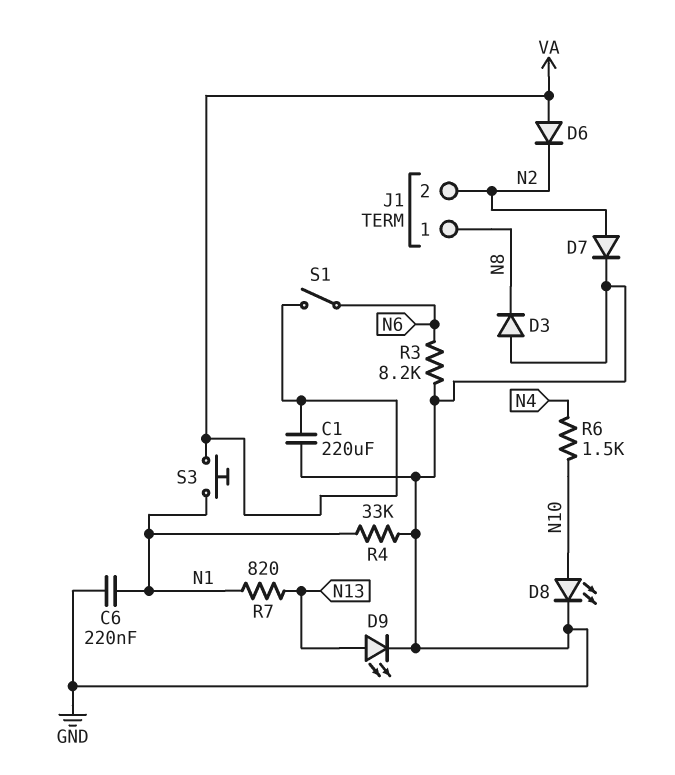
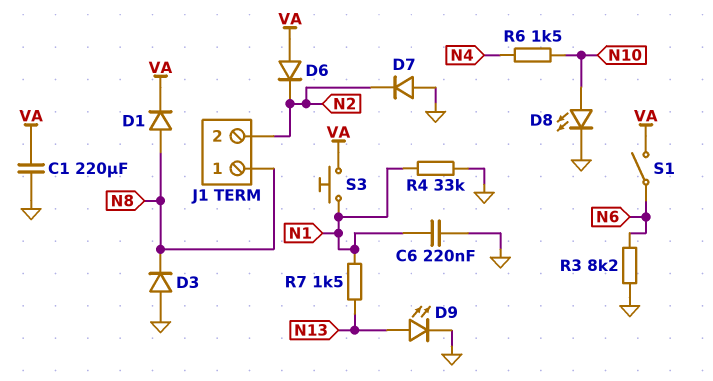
D1: none -> diode (A N8, K VA)
D7: diode (A N2, K GND) -> diode (A GND, K N2)
R7: 820 (N1, N13) -> 1.5k (N1, N13)

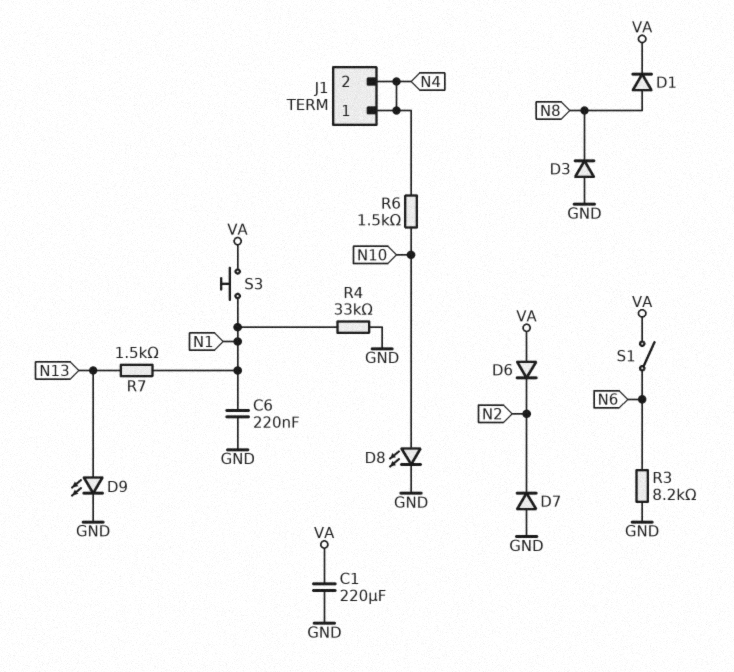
J1 pin 1: N8 -> N4
J1 pin 2: N2 -> N4

